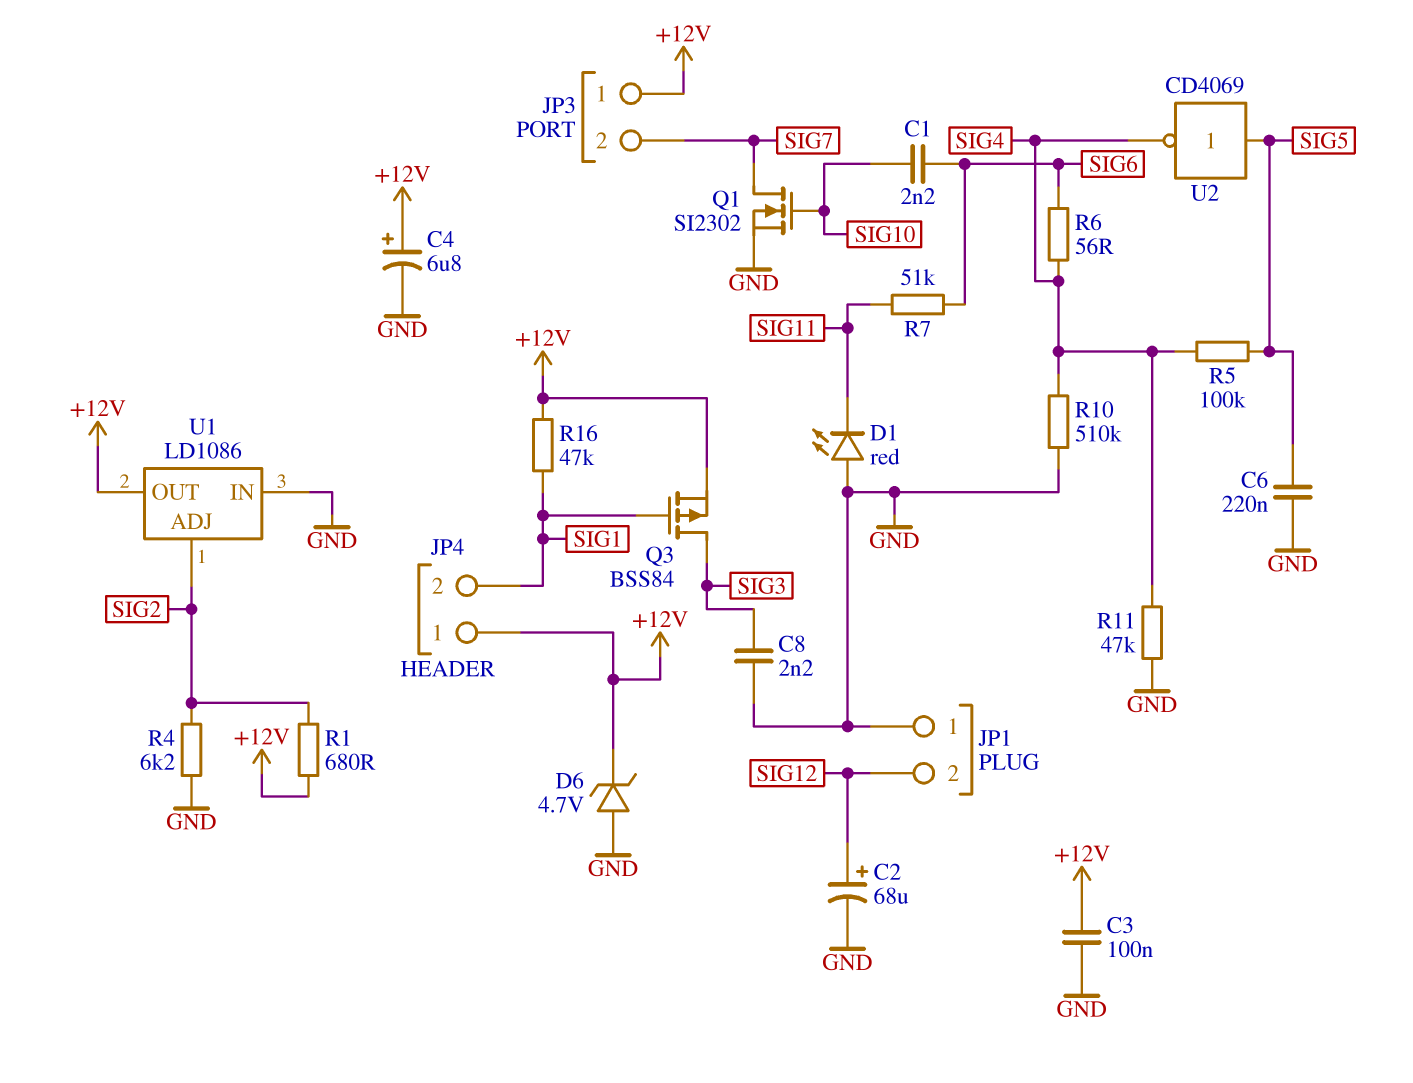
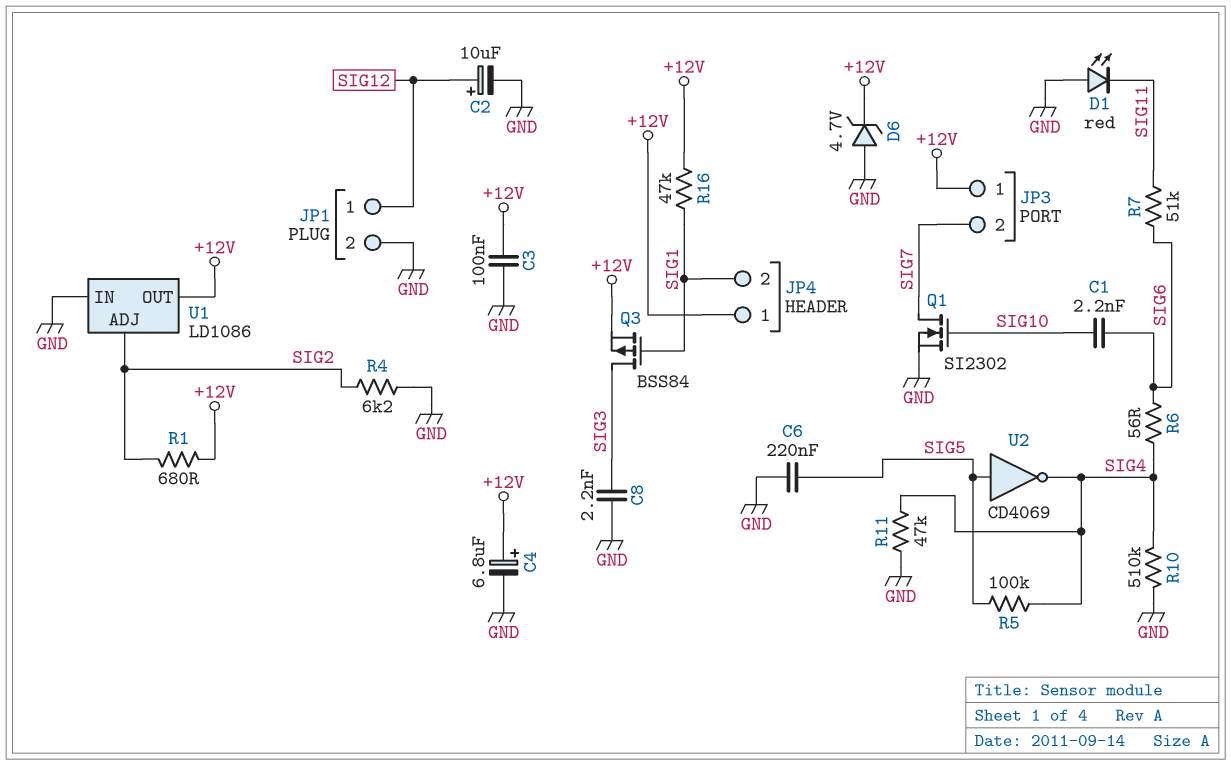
C2: 68uF (plus SIG12, minus GND) -> 10uF (plus SIG12, minus GND)
JP1 pin 1: GND -> SIG12
JP1 pin 2: SIG12 -> GND

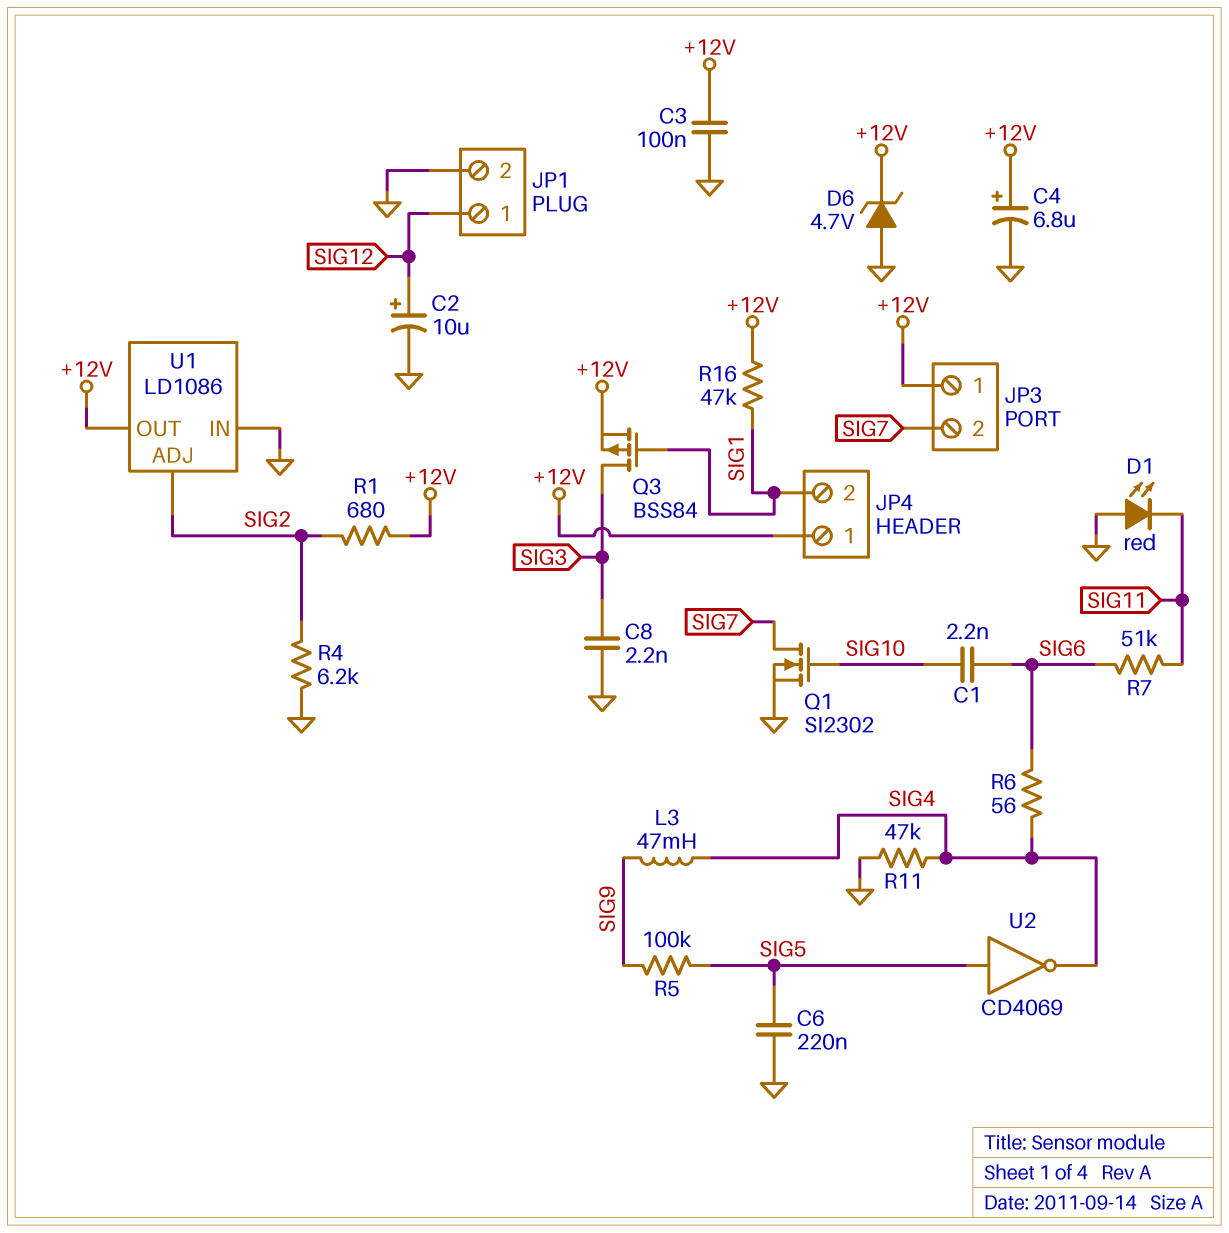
L3: none -> 47mH (SIG4, SIG9)
R5: 100k (SIG4, SIG5) -> 100k (SIG5, SIG9)
R10: 510k (GND, SIG4) -> none

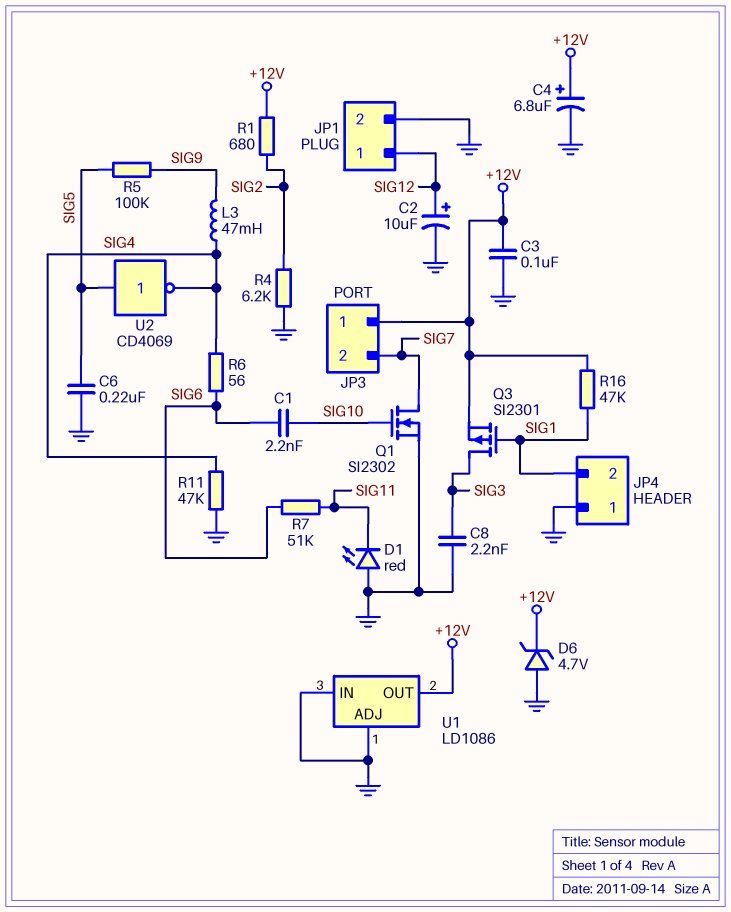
JP4 pin 1: +12V -> GND
Q3: PMOS BSS84 (G SIG1, D SIG3, S +12V) -> PMOS SI2301 (G SIG1, D SIG3, S +12V)
U1 pin ADJ: SIG2 -> GND

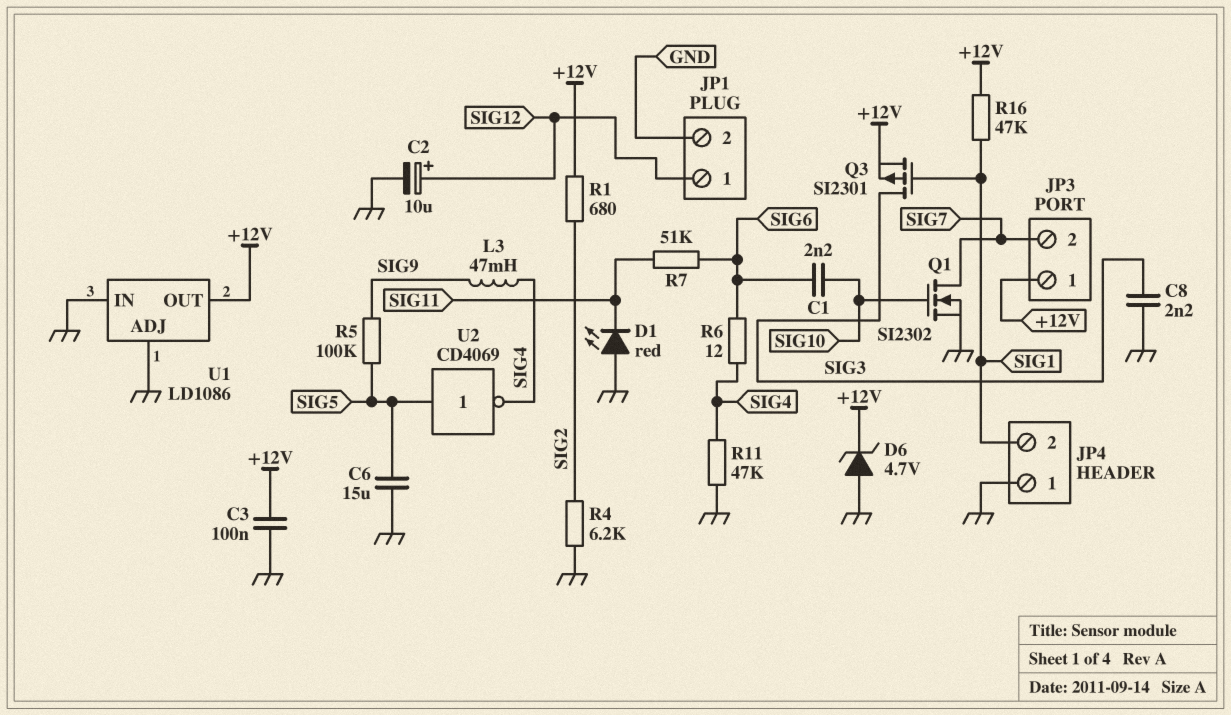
C4: 6.8uF (plus +12V, minus GND) -> none
C6: 220nF (GND, SIG5) -> 15uF (GND, SIG5)
R6: 56 (SIG4, SIG6) -> 12 (SIG4, SIG6)

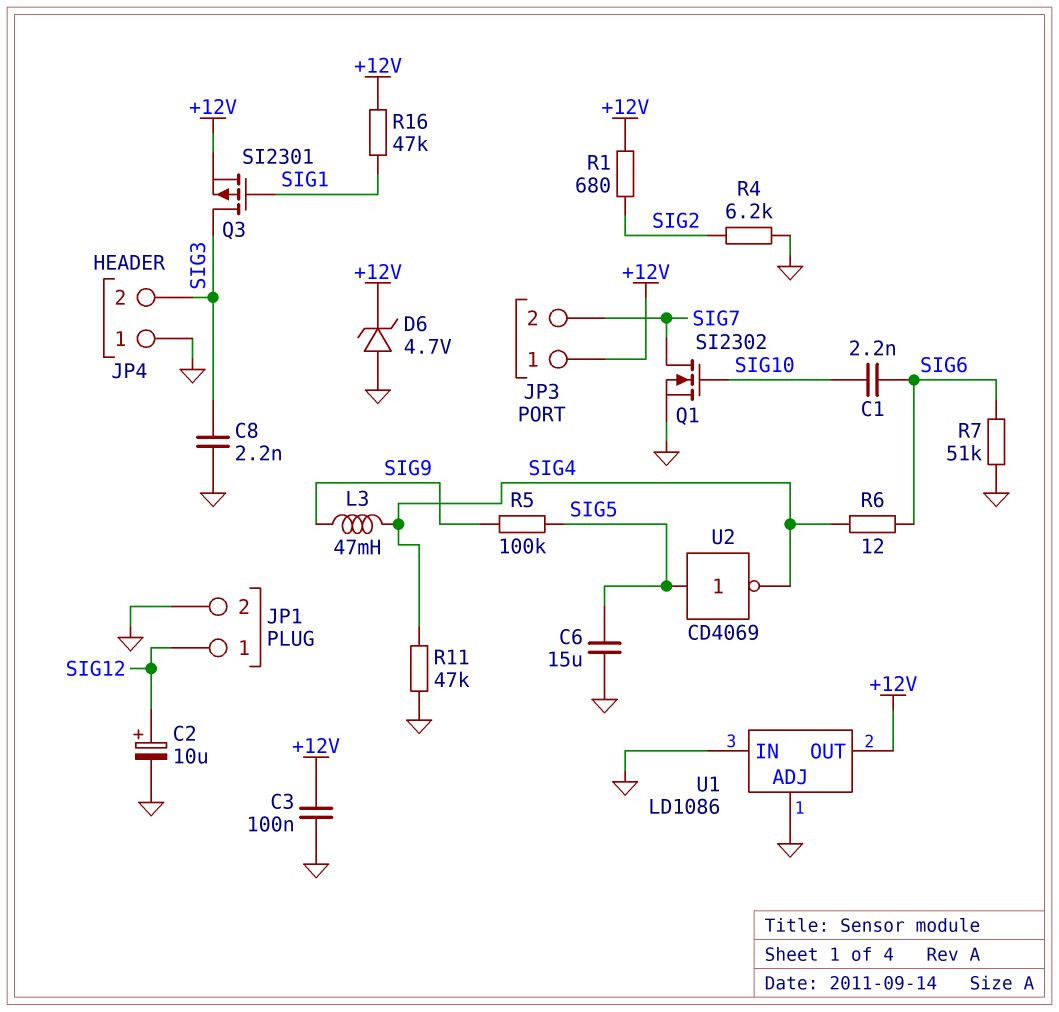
D1: LED red (A GND, K SIG11) -> none
JP4 pin 2: SIG1 -> SIG3
R7: 51k (SIG6, SIG11) -> 51k (GND, SIG6)

